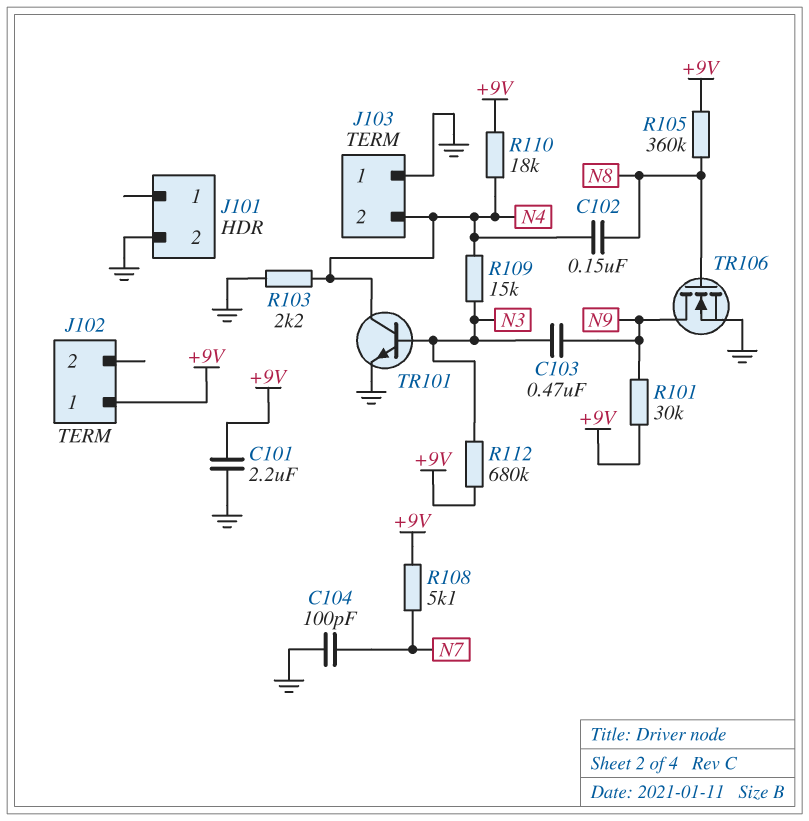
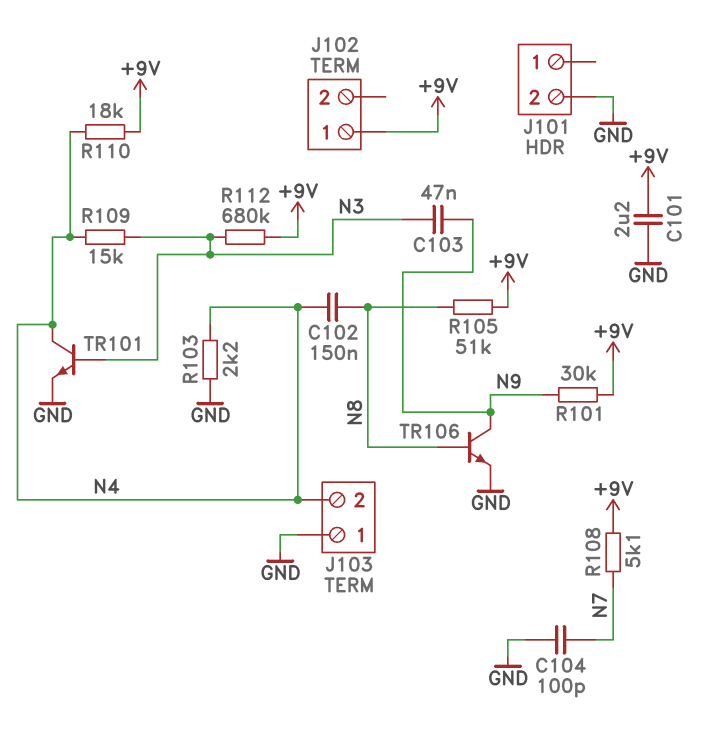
C103: 470nF (N3, N9) -> 47nF (N3, N9)
R105: 360k (+9V, N8) -> 51k (+9V, N8)
TR106: NMOS (G N8, D N9, S GND) -> NPN (B N8, C N9, E GND)

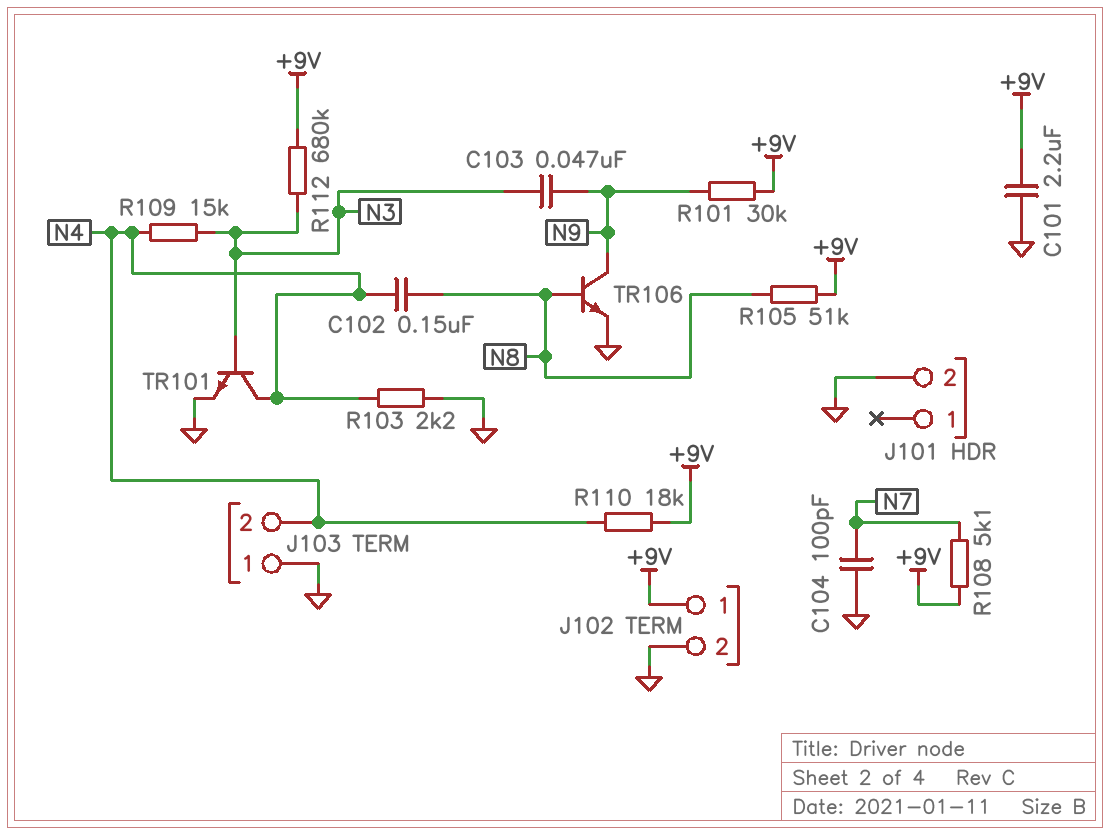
J102 pin 2: none -> GND

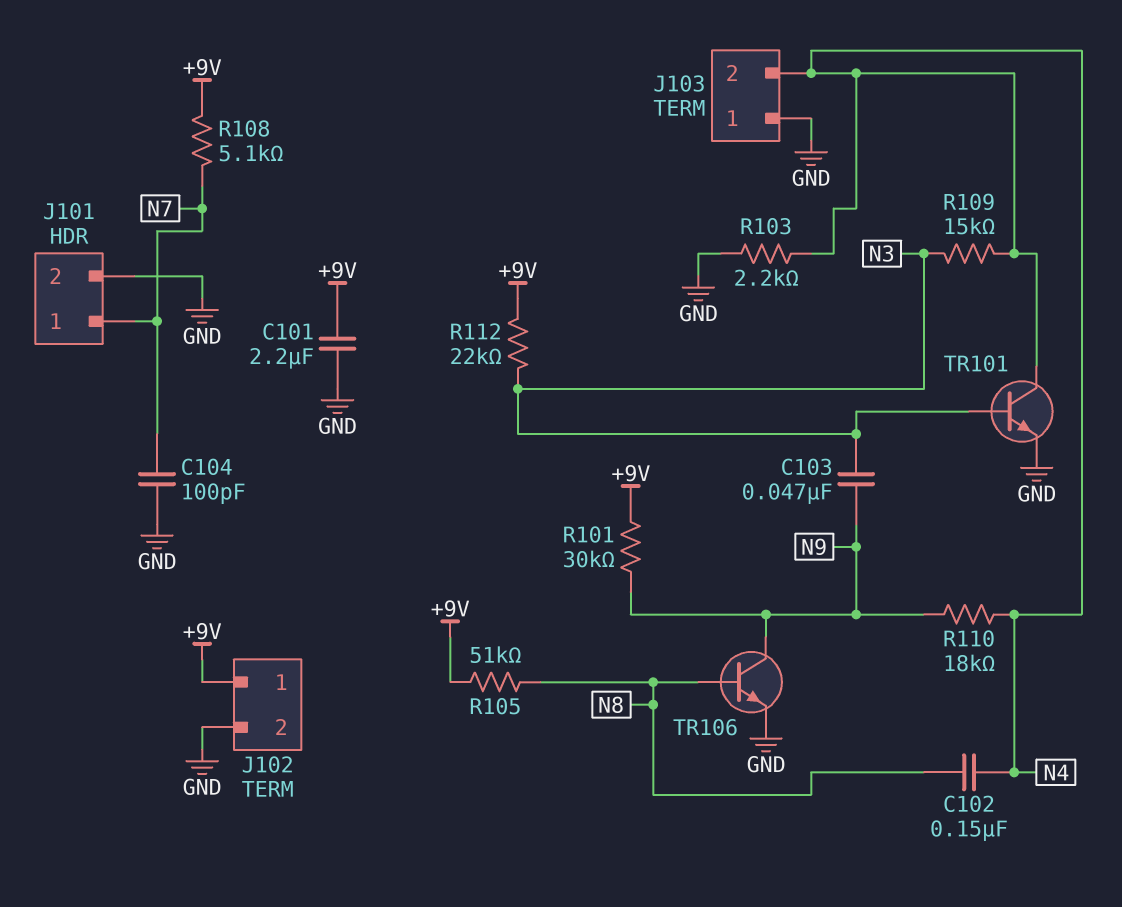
J101 pin 1: none -> N7
R110: 18k (+9V, N4) -> 18k (N4, N9)
R112: 680k (+9V, N3) -> 22k (+9V, N3)

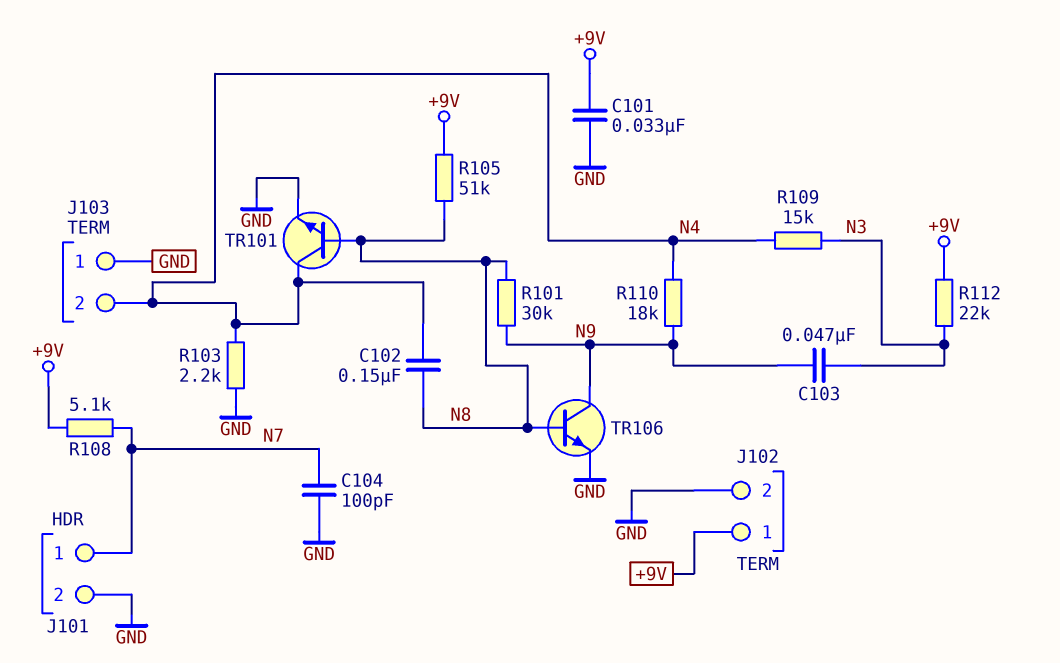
C101: 2.2uF (+9V, GND) -> 33nF (+9V, GND)
R101: 30k (+9V, N9) -> 30k (N8, N9)
TR101: NPN (B N3, C N4, E GND) -> NPN (B N8, C N4, E GND)

